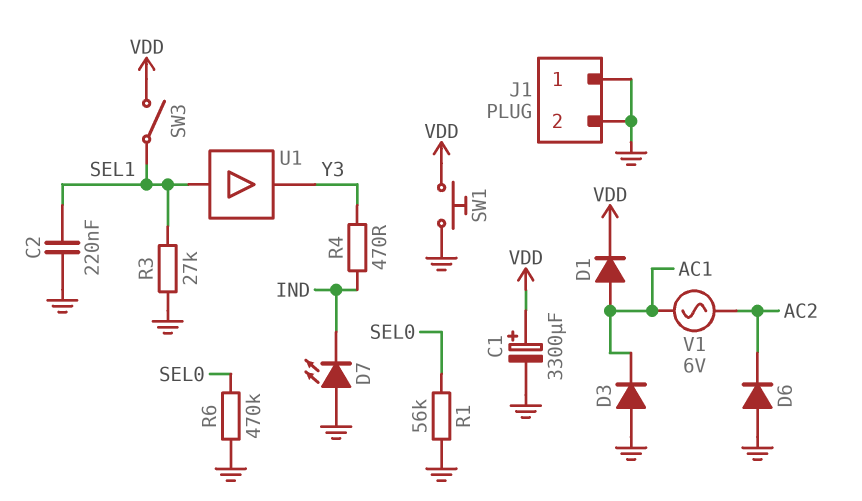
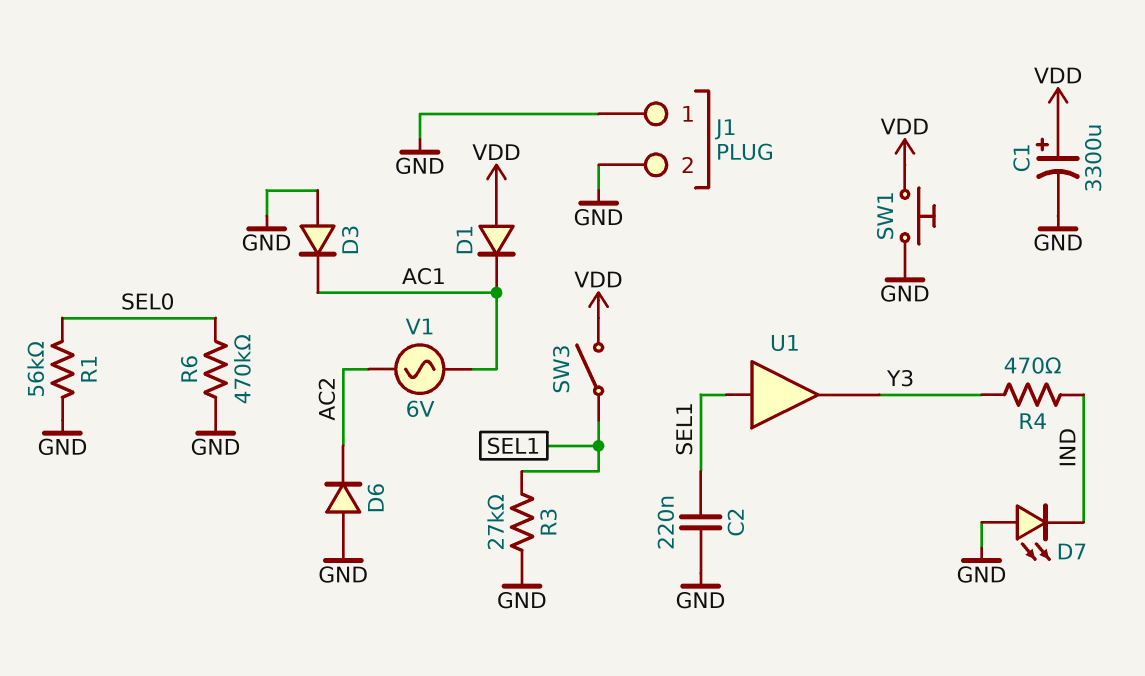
D1: diode (A AC1, K VDD) -> diode (A VDD, K AC1)

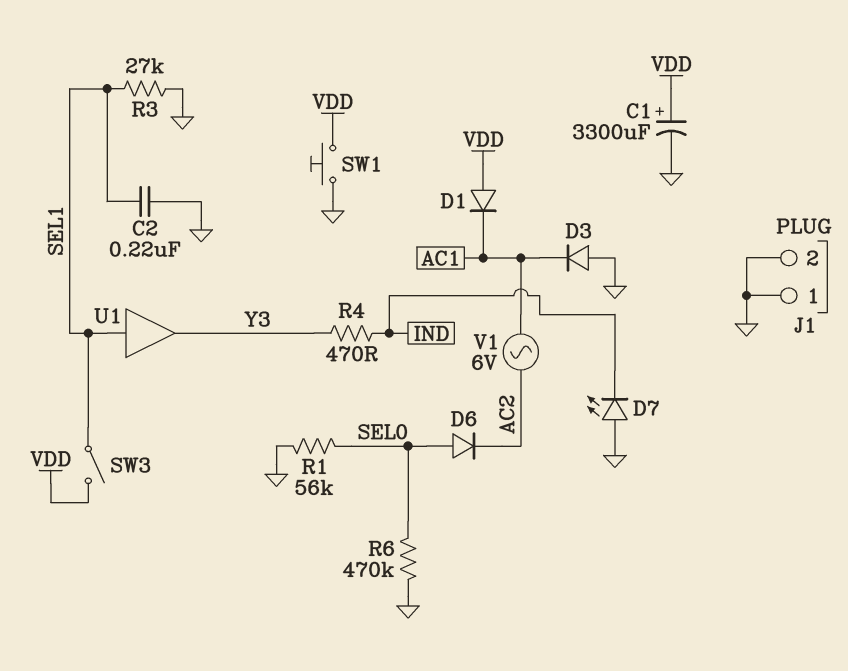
D6: diode (A GND, K AC2) -> diode (A SEL0, K AC2)

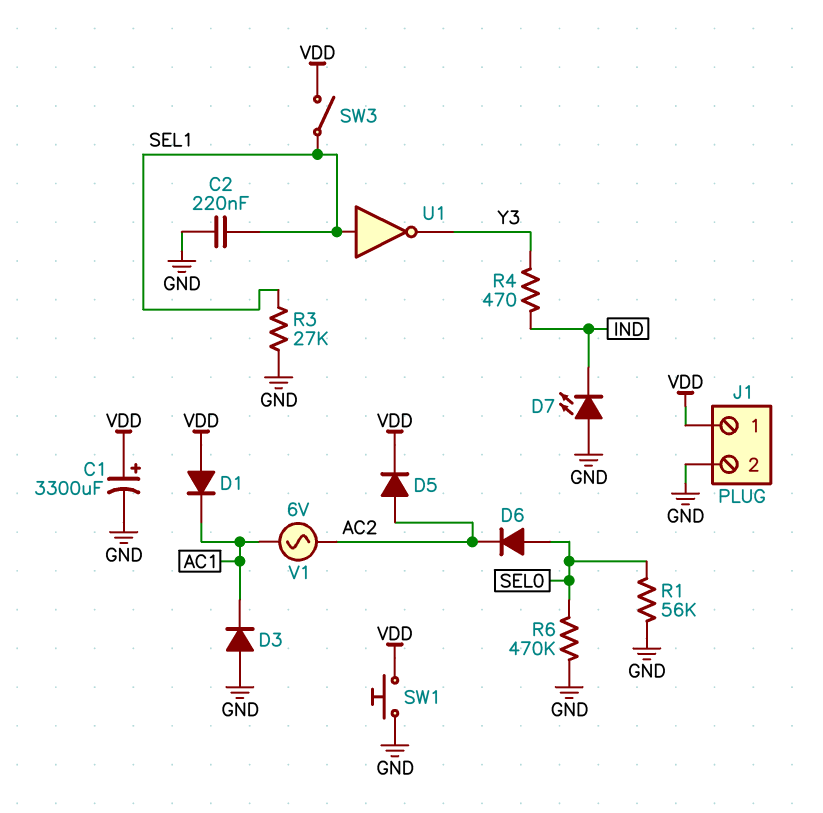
D5: none -> diode (A AC2, K VDD)
J1 pin 1: GND -> VDD
U1: buffer (in SEL1, out Y3) -> NOT (in SEL1, out Y3)

